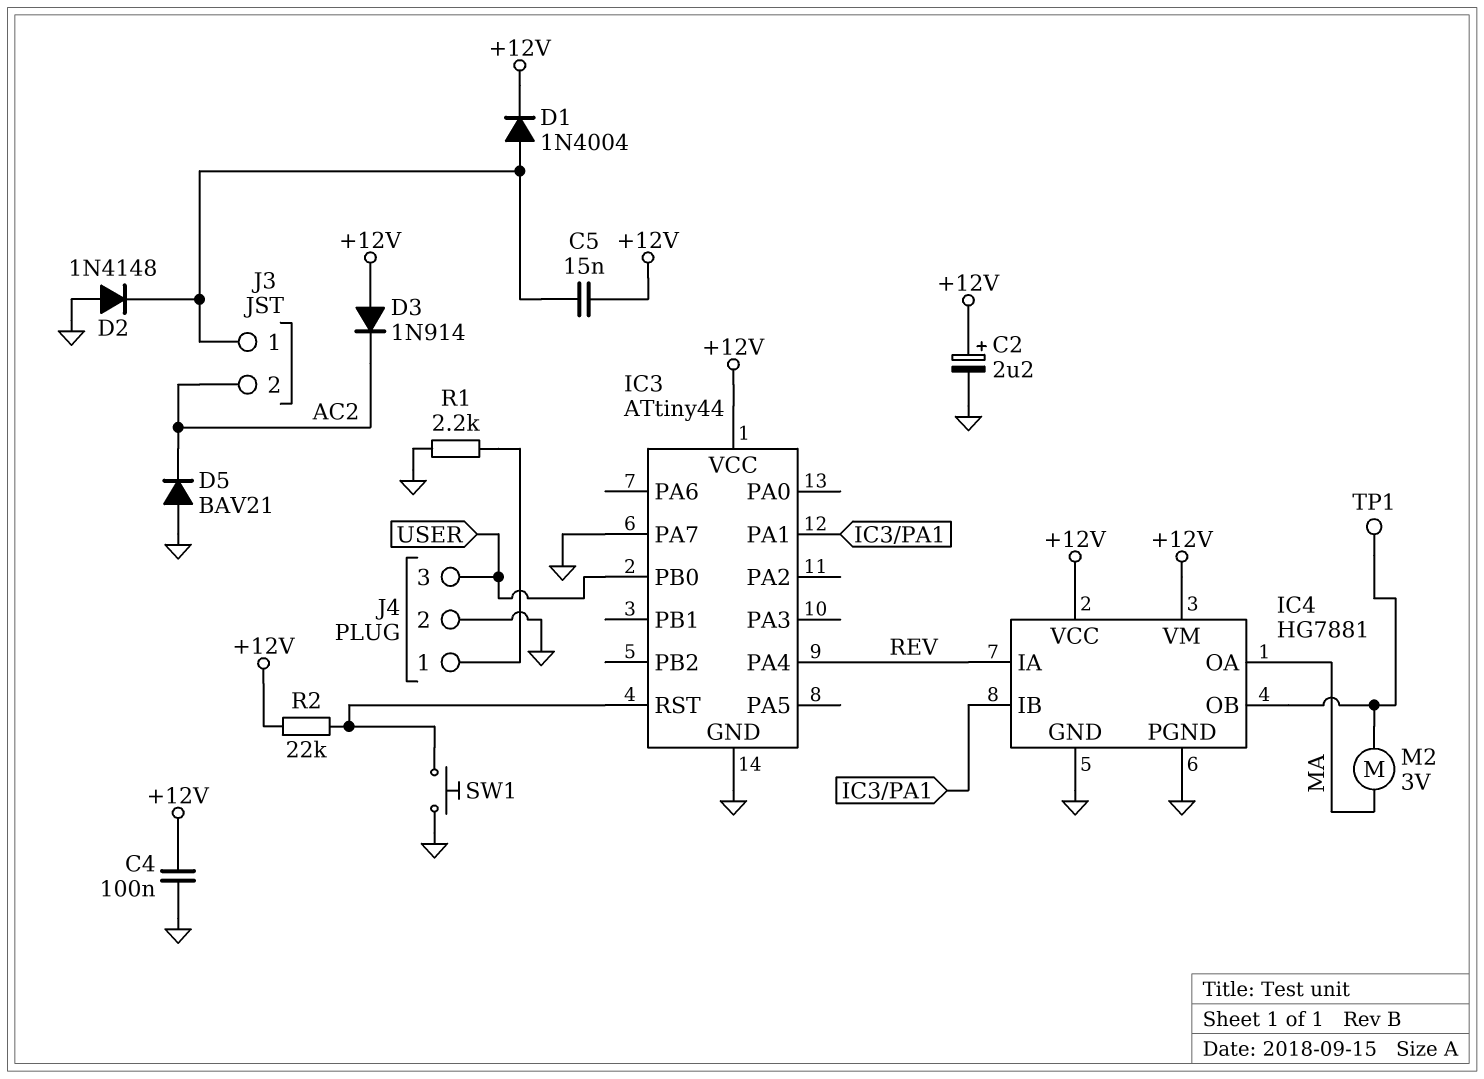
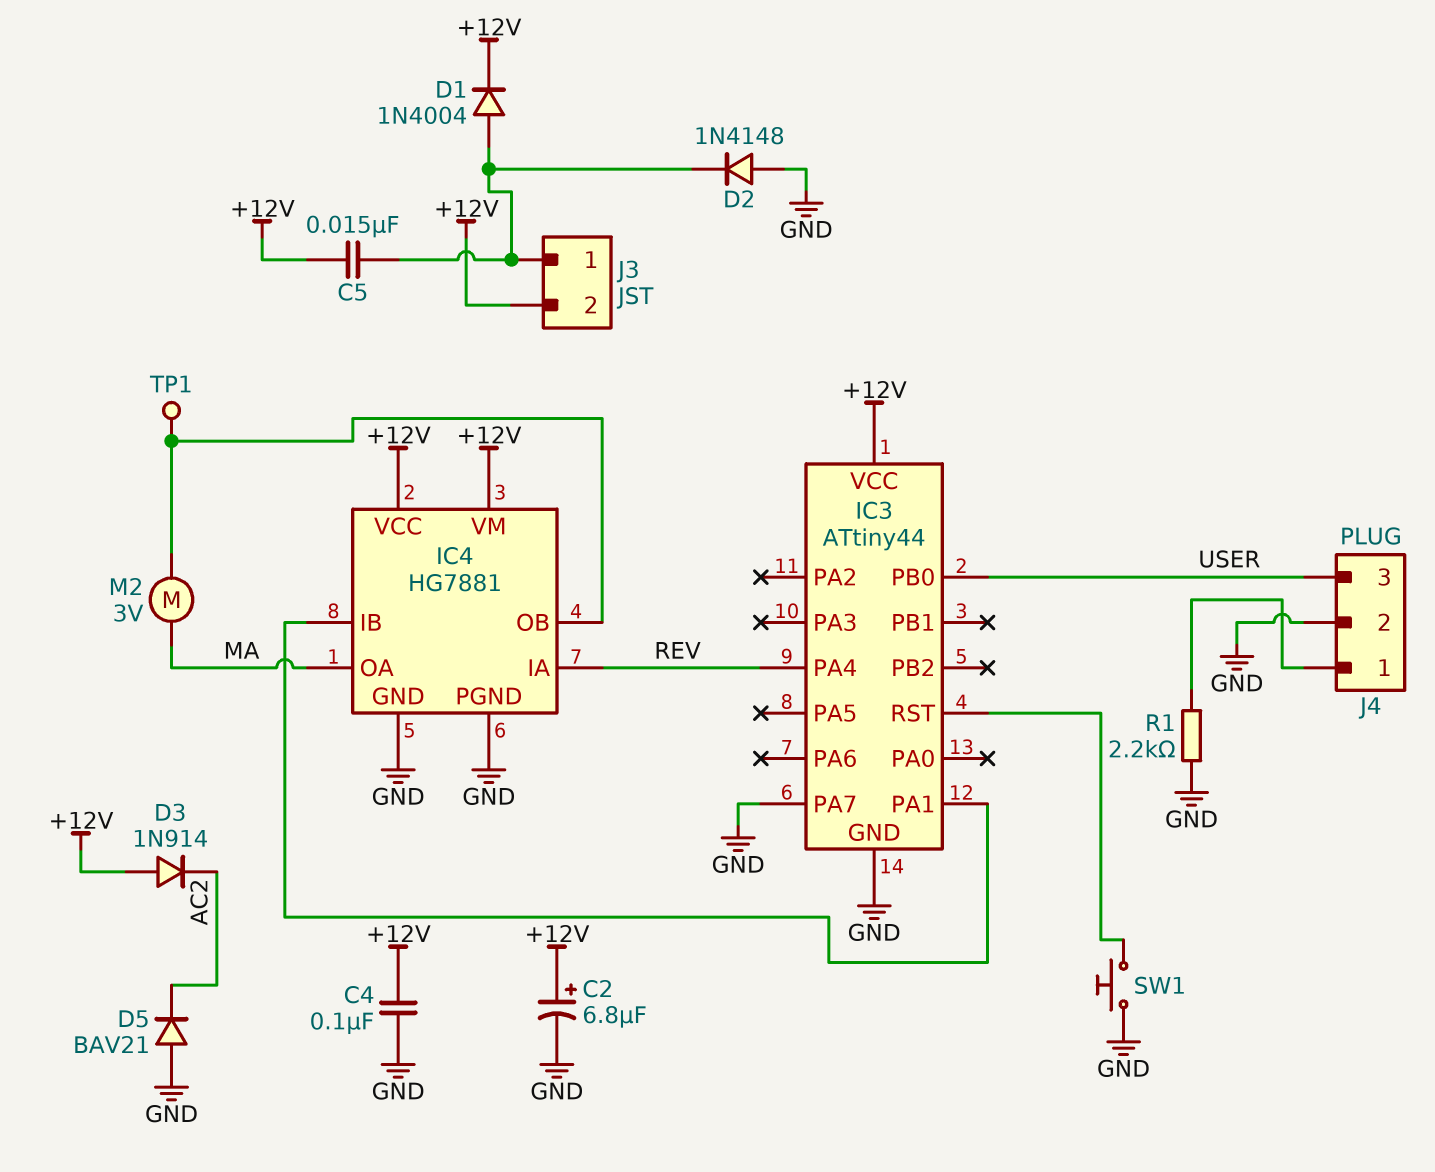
C2: 2.2uF (plus +12V, minus GND) -> 6.8uF (plus +12V, minus GND)
J3 pin 2: AC2 -> +12V
R2: 22k (+12V, IC3/RST) -> none

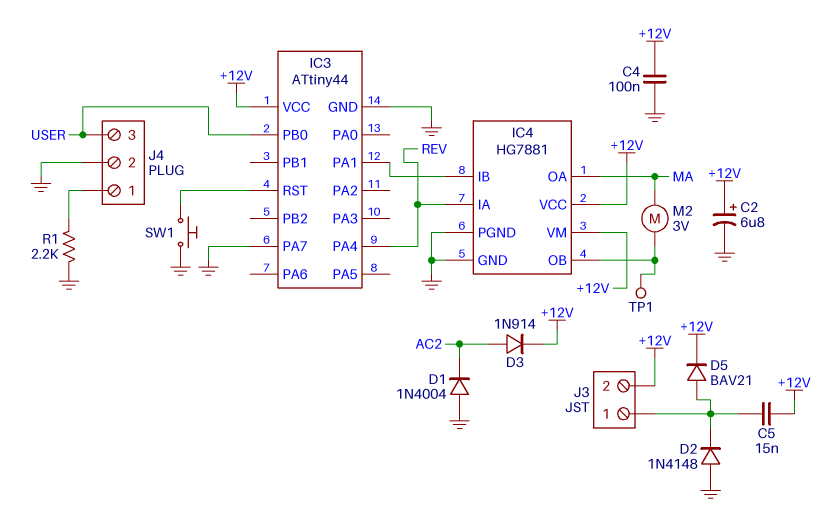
D1: diode 1N4004 (A J3/1, K +12V) -> diode 1N4004 (A GND, K AC2)
D3: diode 1N914 (A +12V, K AC2) -> diode 1N914 (A AC2, K +12V)
D5: diode BAV21 (A GND, K AC2) -> diode BAV21 (A J3/1, K +12V)

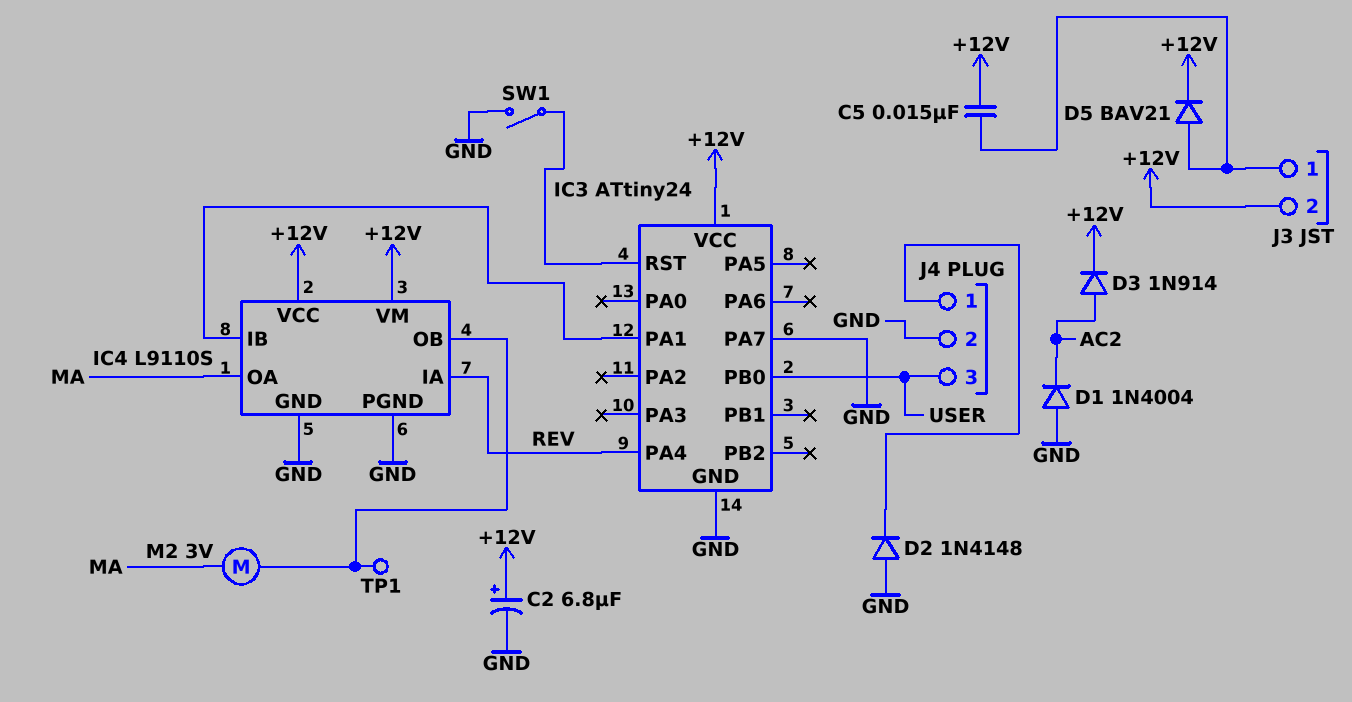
C4: 100nF (+12V, GND) -> none
D2: diode 1N4148 (A GND, K J3/1) -> diode 1N4148 (A GND, K J4/1)
IC3: ATtiny44 -> ATtiny24
IC4: HG7881 -> L9110S
R1: 2.2k (GND, J4/1) -> none
SW1: button (GND, IC3/RST) -> switch (GND, IC3/RST)

